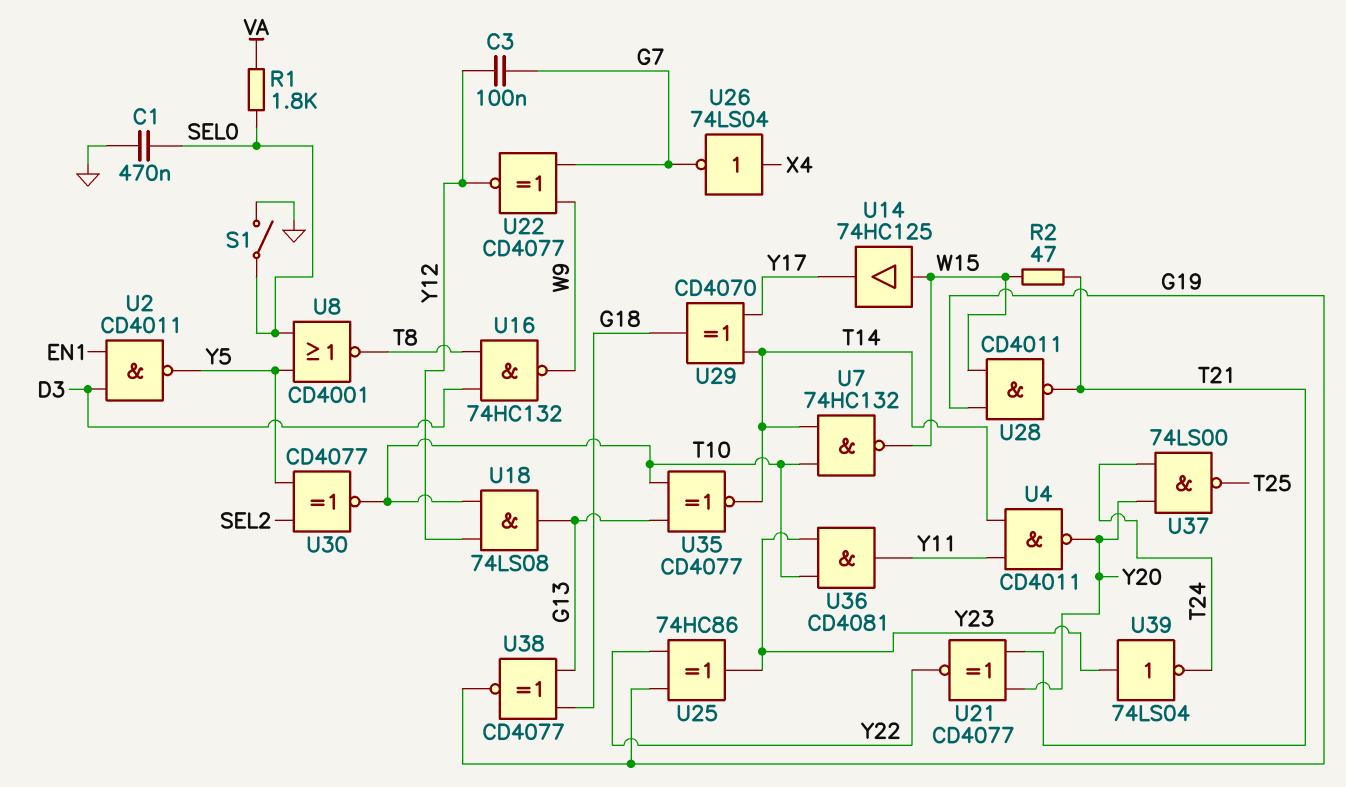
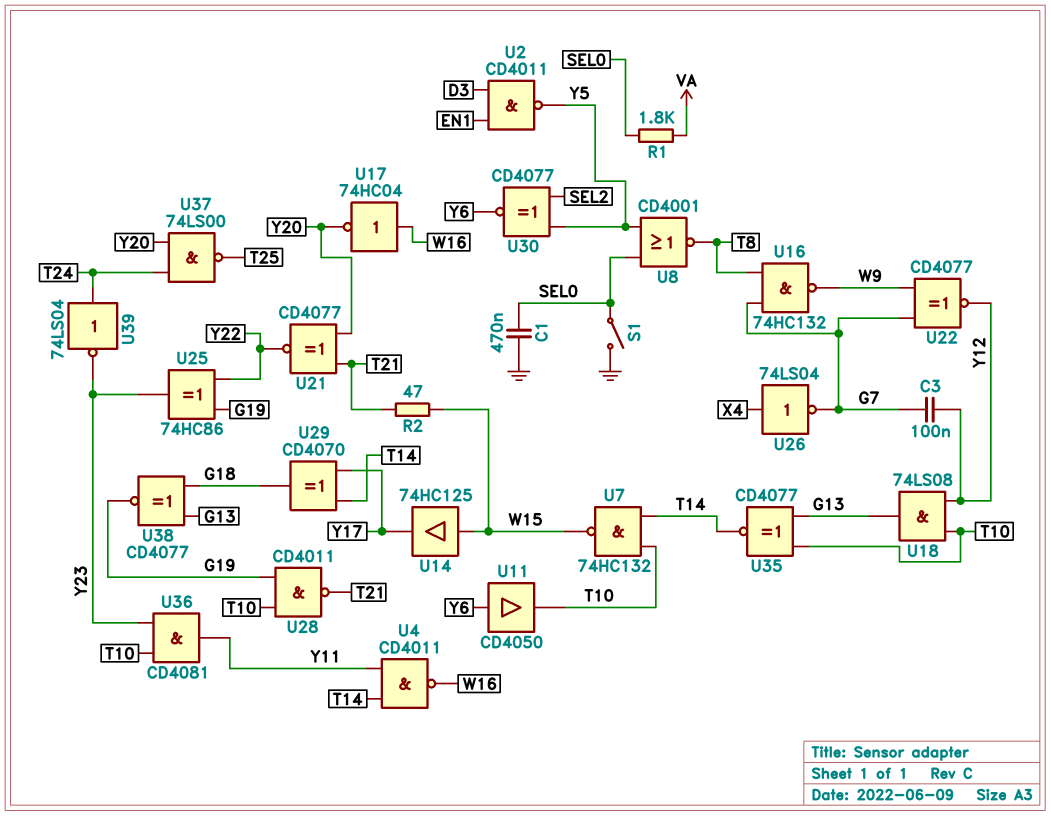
U4: NAND CD4011 (in T14, in Y11, out Y20) -> NAND CD4011 (in T14, in Y11, out W16)
U11: none -> buffer CD4050 (in Y6, out T10)
U16: NAND 74HC132 (in D3, in T8, out W9) -> NAND 74HC132 (in G7, in T8, out W9)
U17: none -> NOT 74HC04 (in W16, out Y20)
U28: NAND CD4011 (in G19, in W15, out T21) -> NAND CD4011 (in G19, in T10, out T21)
U30: XNOR CD4077 (in SEL2, in Y5, out T10) -> XNOR CD4077 (in SEL2, in Y5, out Y6)
U39: NOT 74LS04 (in Y23, out T24) -> NOT 74LS04 (in T24, out Y23)

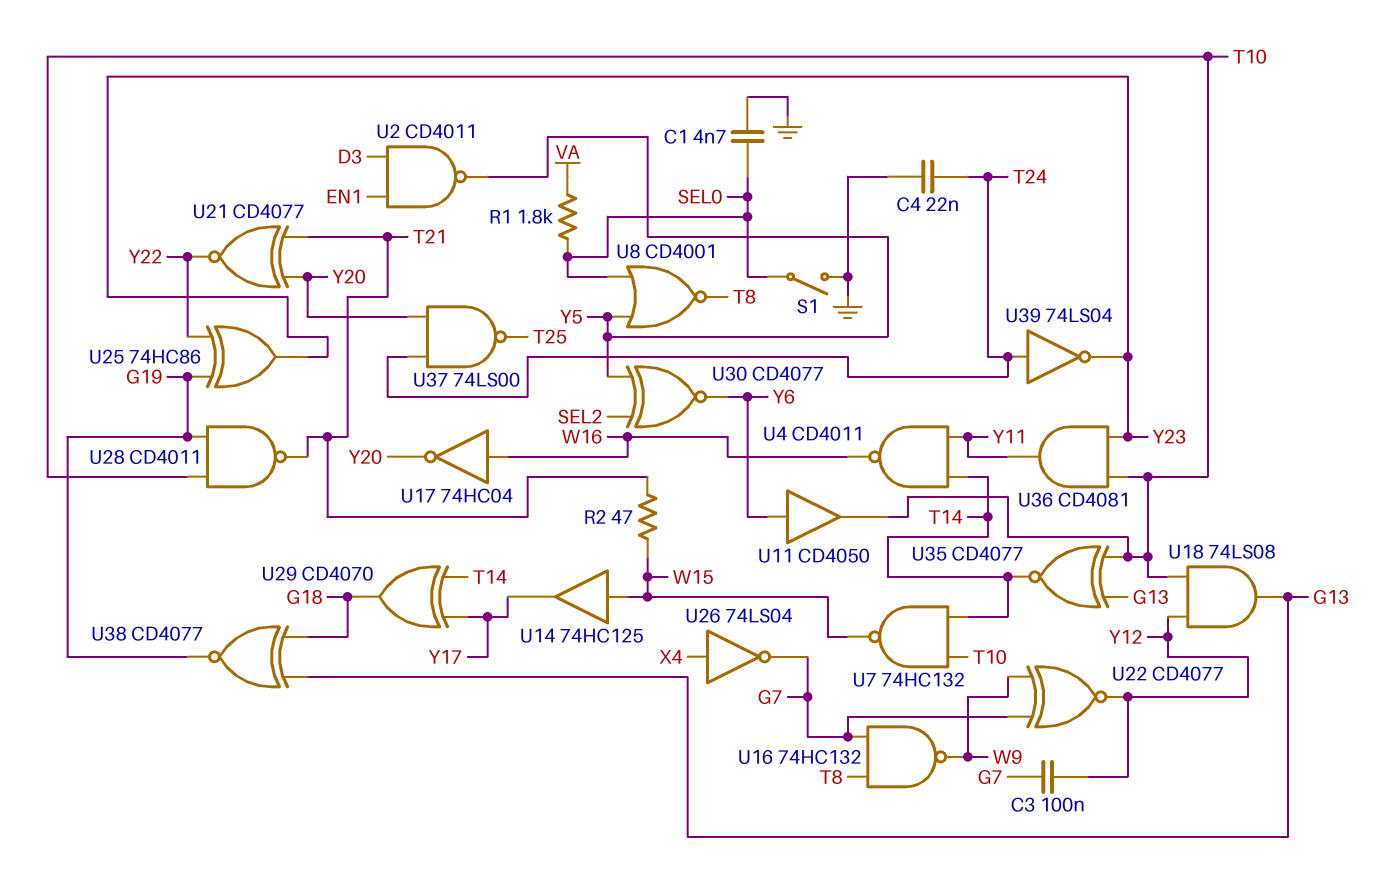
C1: 470nF (GND, SEL0) -> 4.7nF (GND, SEL0)
C4: none -> 22nF (GND, T24)

